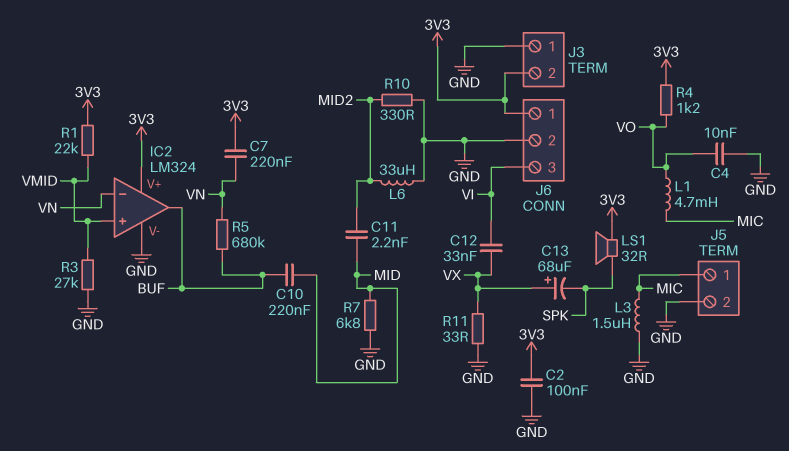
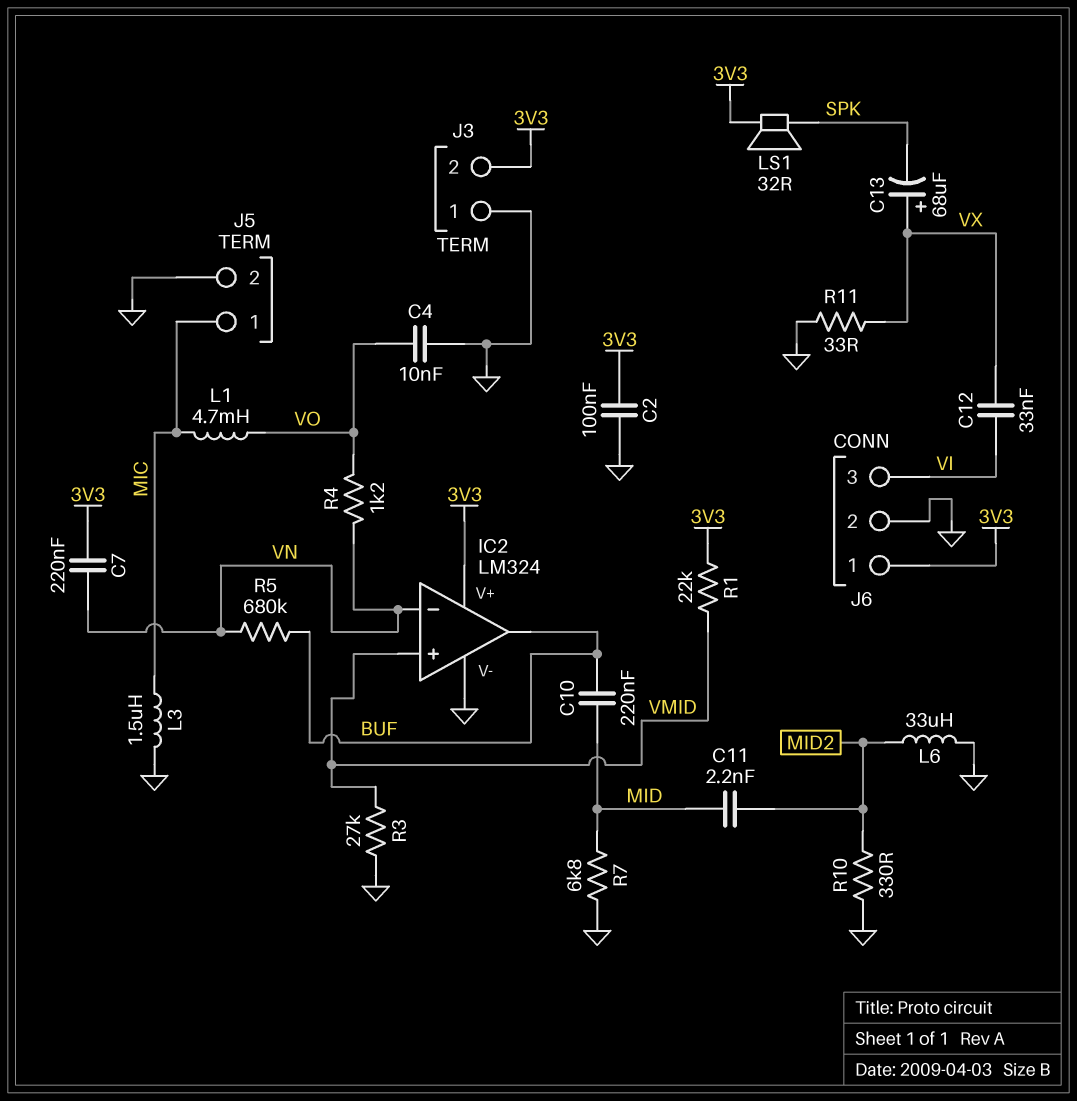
R4: 1.2k (3V3, VO) -> 1.2k (VN, VO)

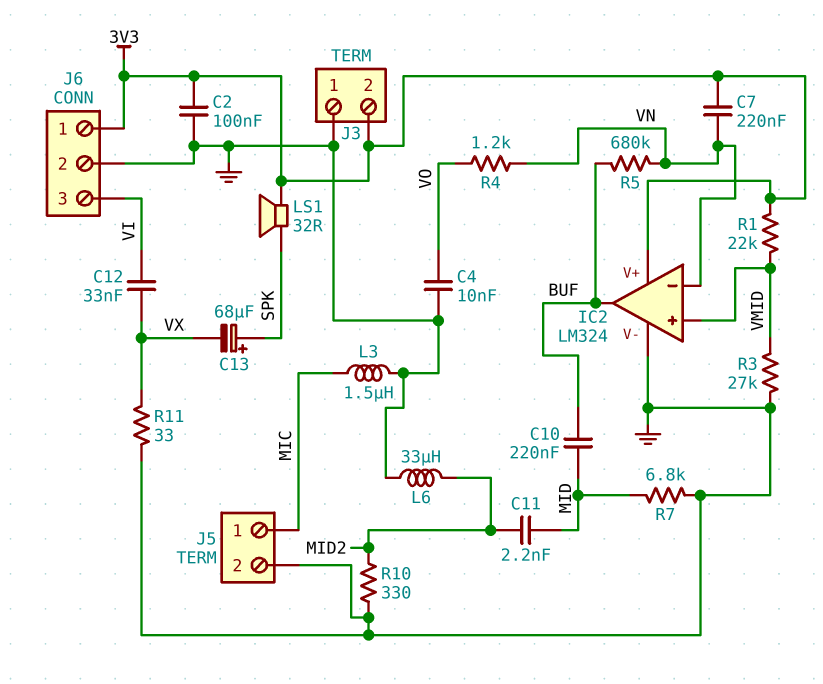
C13: 68uF (plus VX, minus SPK) -> 68uF (plus SPK, minus VX)
L1: 4.7mH (MIC, VO) -> none

